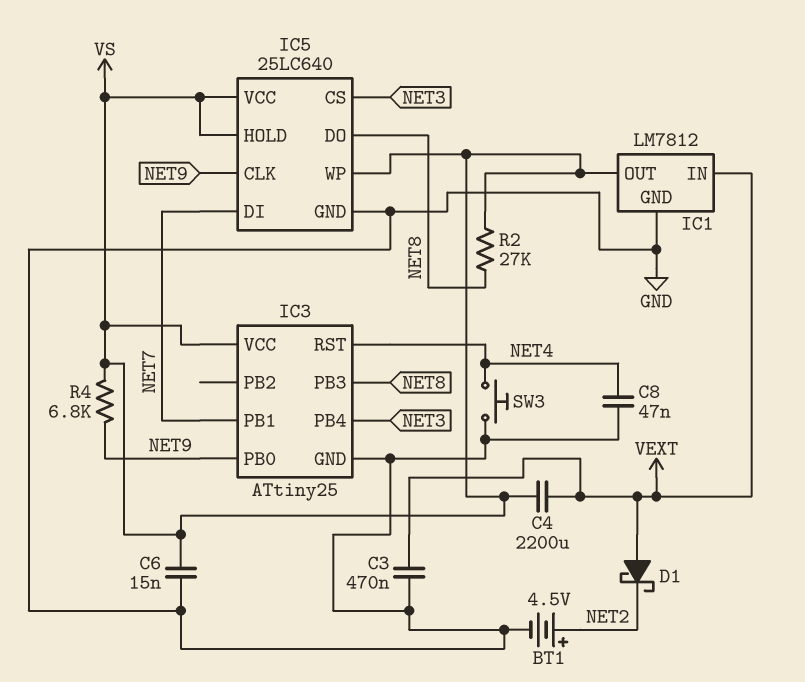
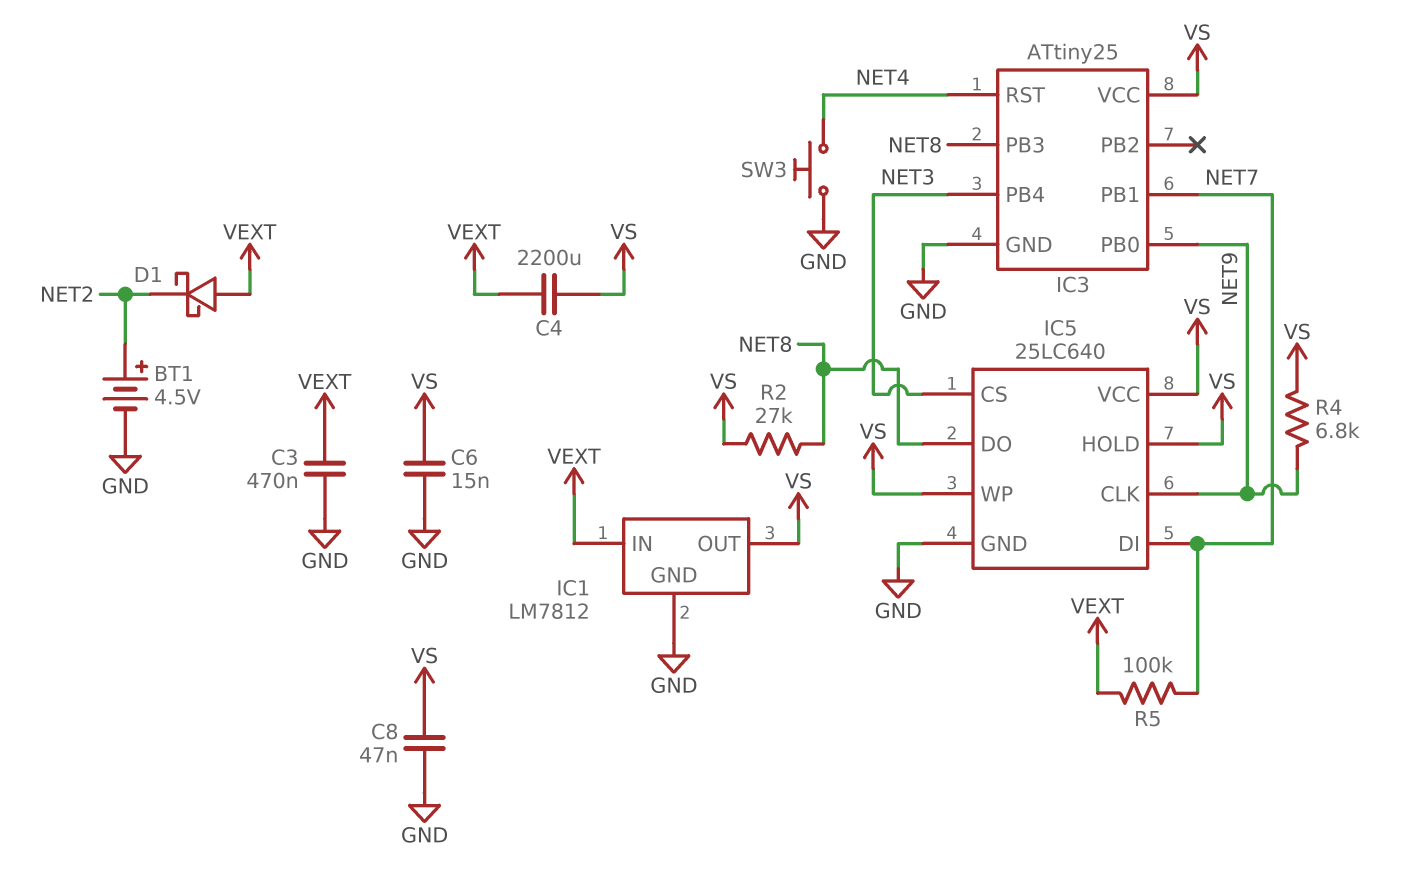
C8: 47nF (GND, NET4) -> 47nF (GND, VS)
R5: none -> 100k (NET7, VEXT)

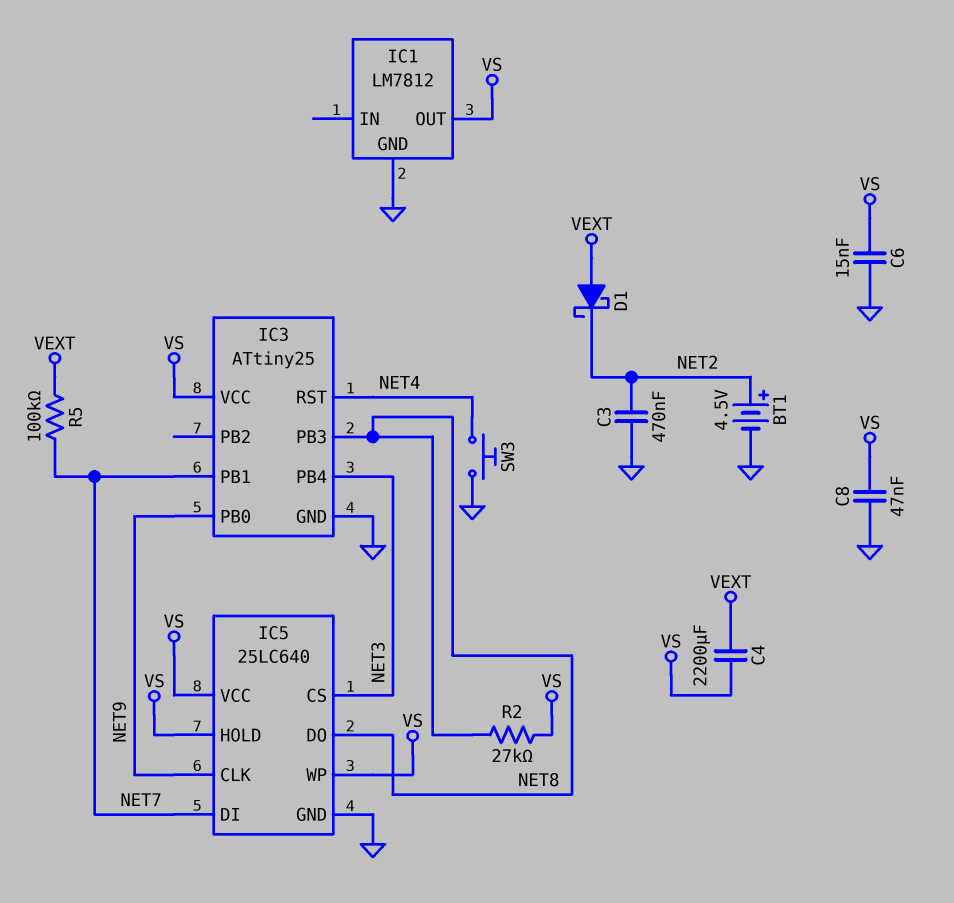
C3: 470nF (GND, VEXT) -> 470nF (GND, NET2)
IC1 pin IN: VEXT -> none
R4: 6.8k (NET9, VS) -> none

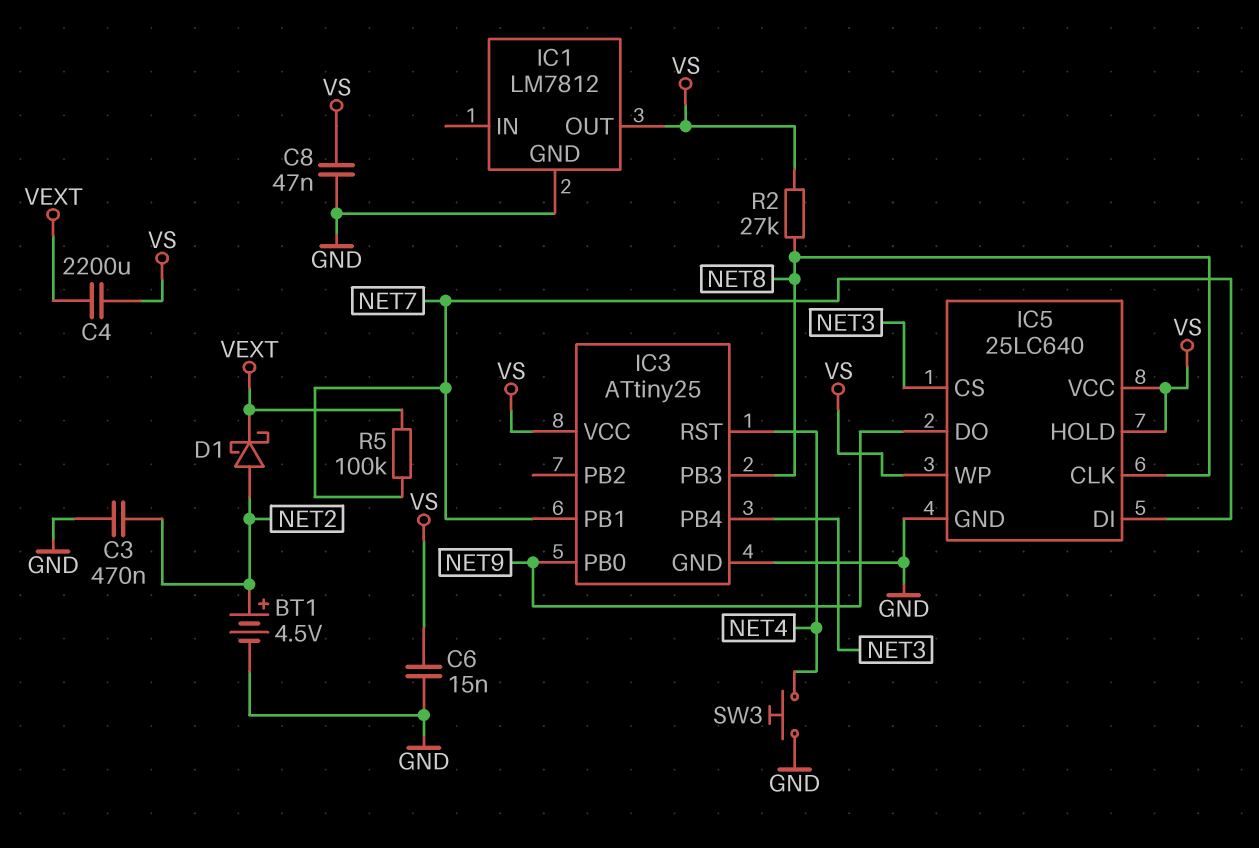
D1: schottky (A VEXT, K NET2) -> schottky (A NET2, K VEXT)
IC5 pin CLK: NET9 -> NET8
IC5 pin DO: NET8 -> NET9

